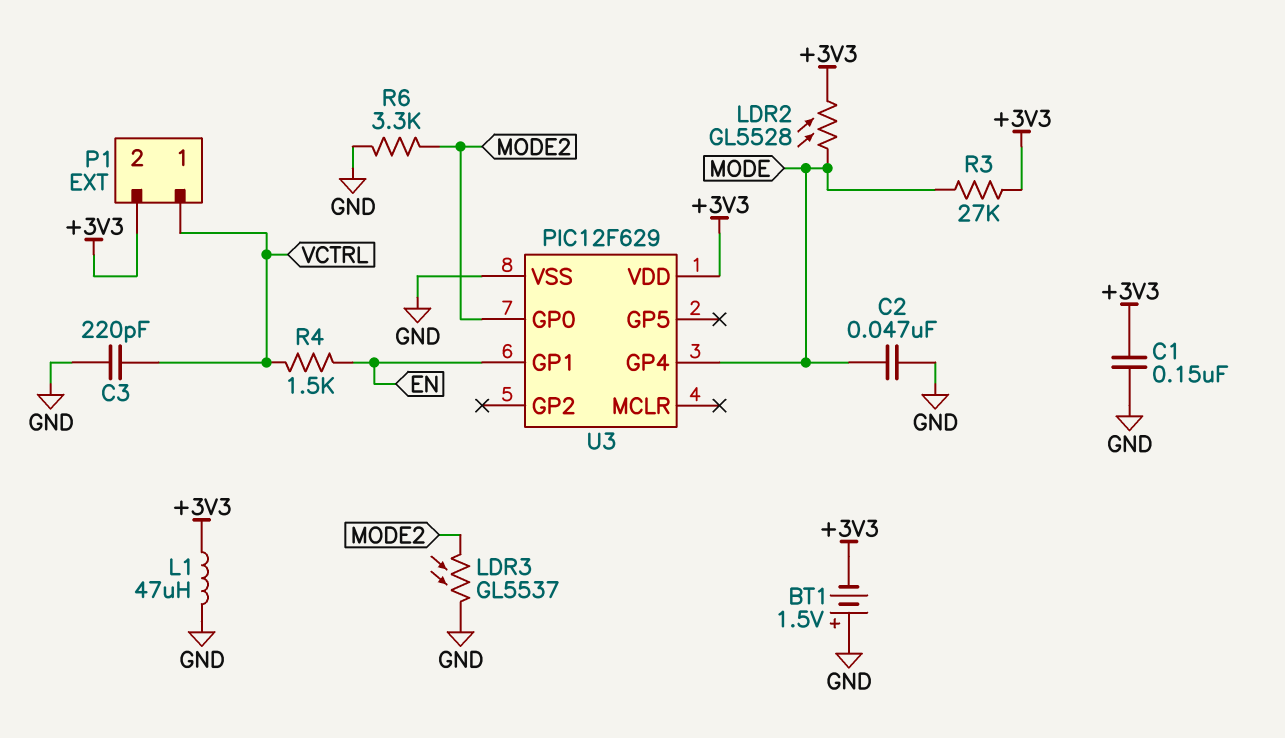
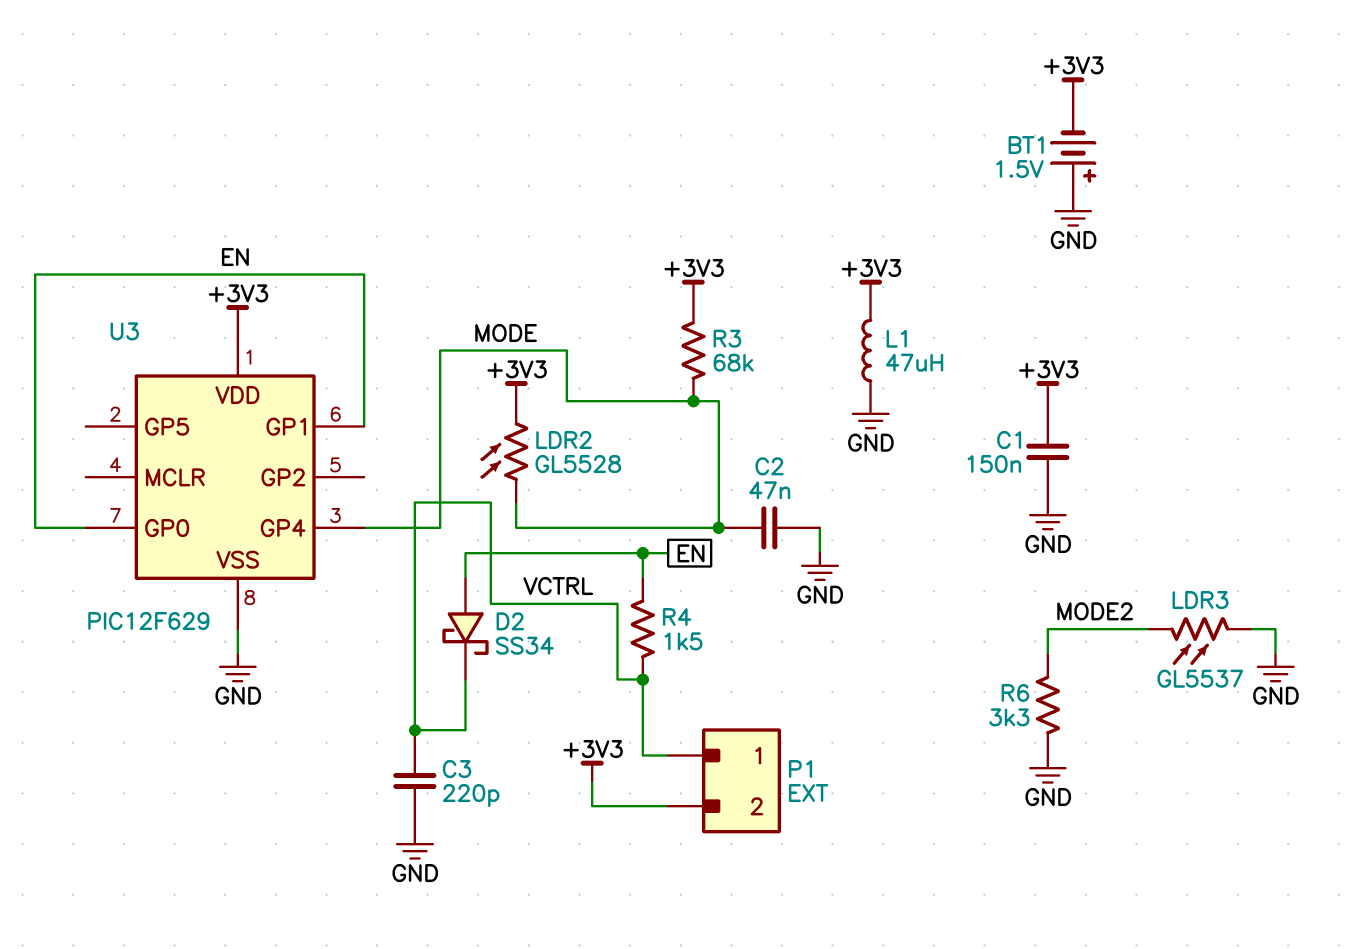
D2: none -> schottky SS34 (A EN, K VCTRL)
R3: 27k (+3V3, MODE) -> 68k (+3V3, MODE)
U3 pin GP0: MODE2 -> EN

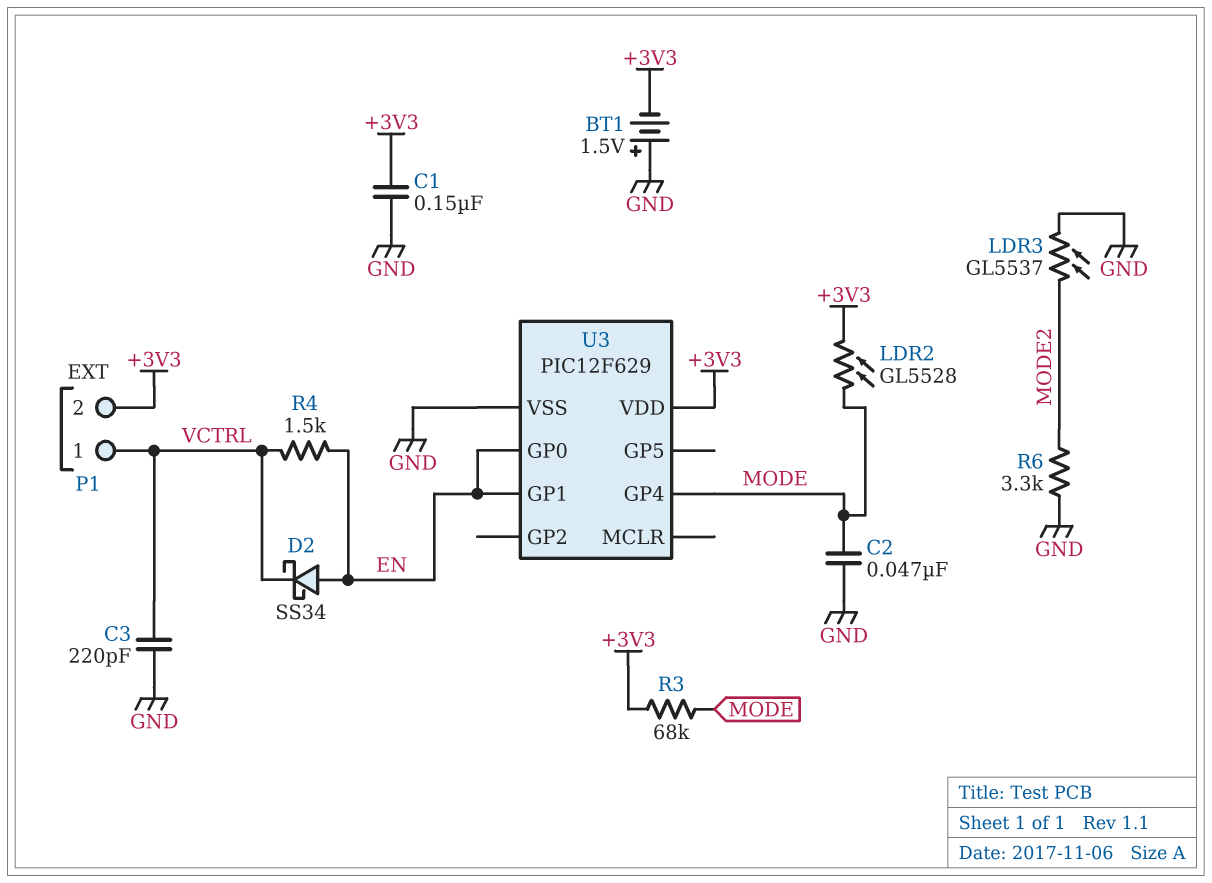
L1: 47uH (+3V3, GND) -> none

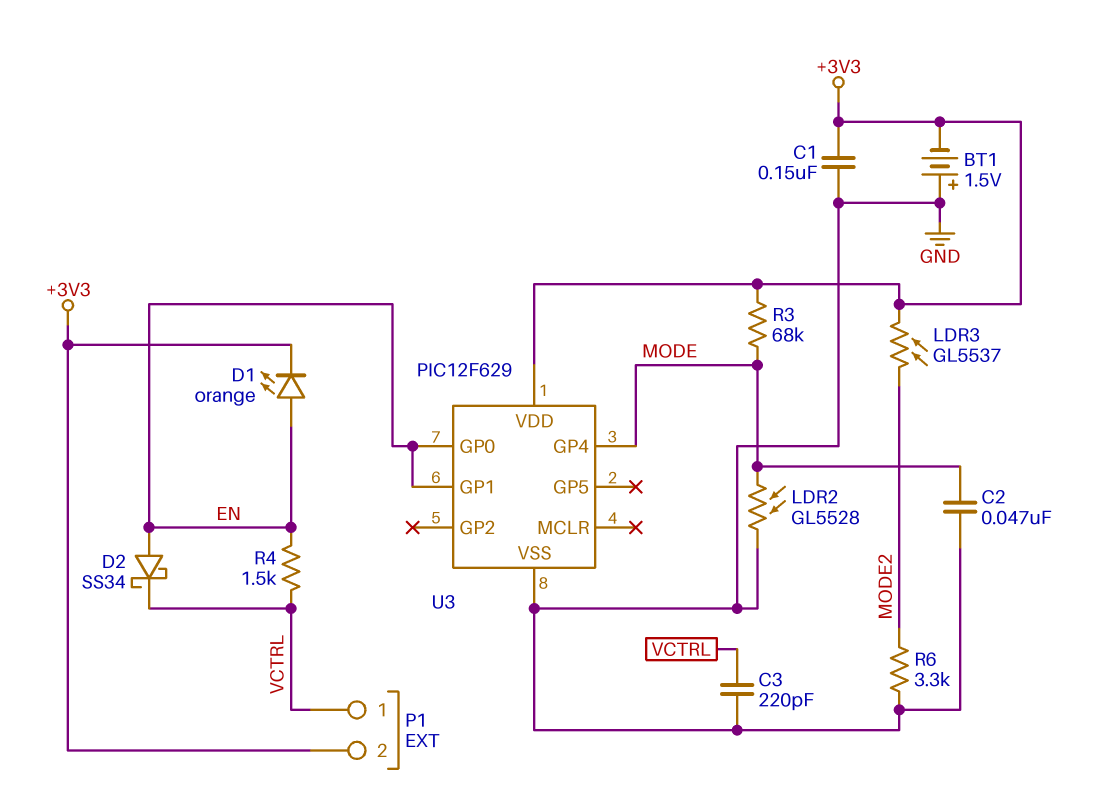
D1: none -> LED orange (A EN, K +3V3)
LDR2: GL5528 (+3V3, MODE) -> GL5528 (GND, MODE)
LDR3: GL5537 (GND, MODE2) -> GL5537 (+3V3, MODE2)

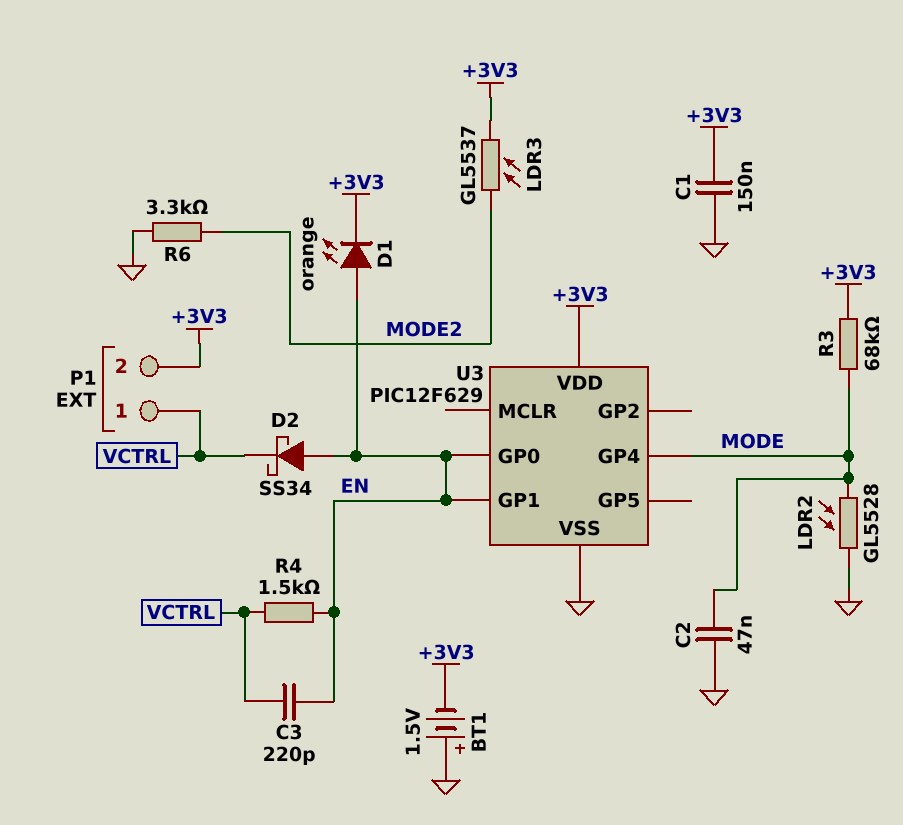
C3: 220pF (GND, VCTRL) -> 220pF (EN, VCTRL)

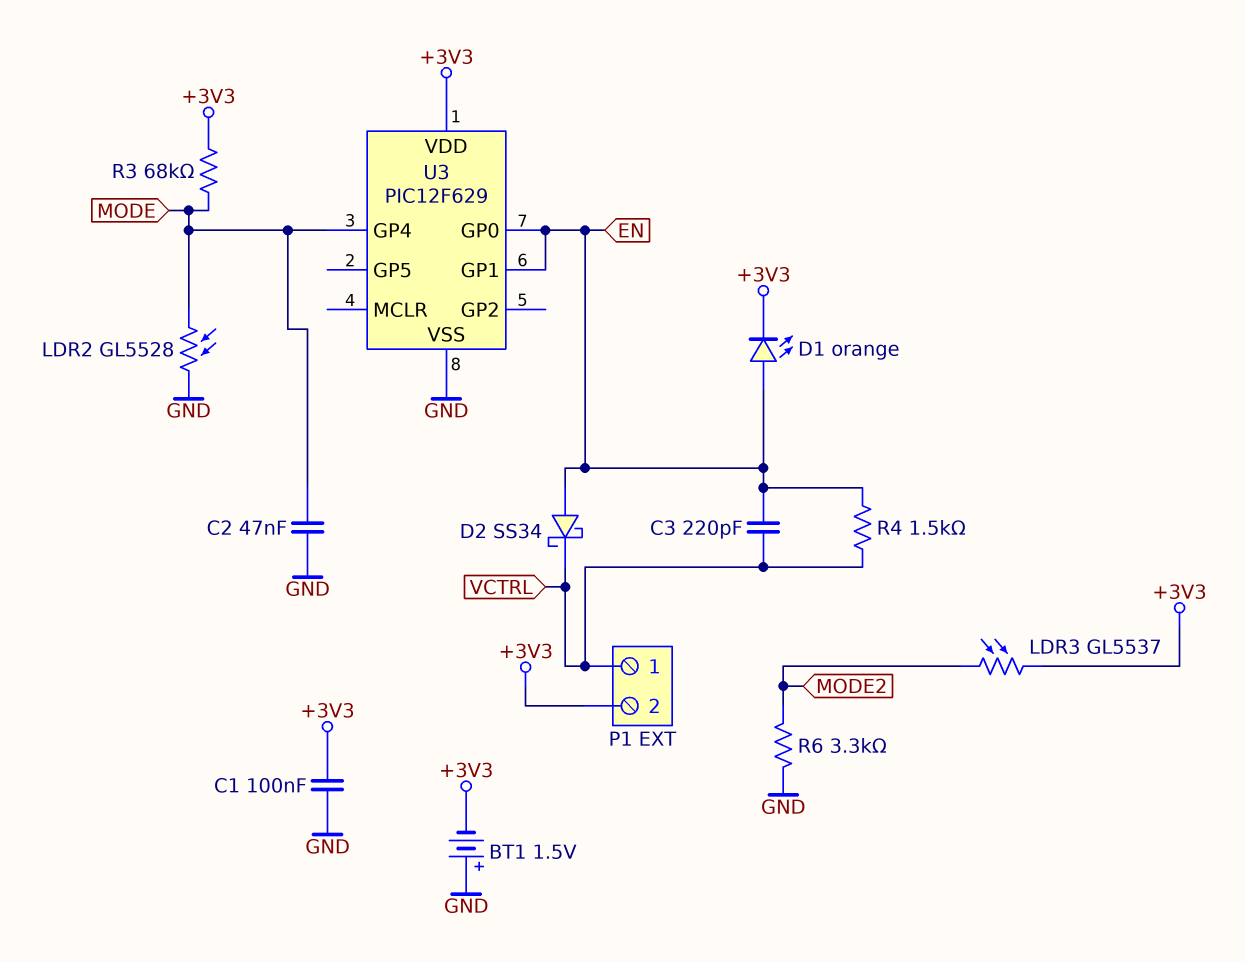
C1: 150nF (+3V3, GND) -> 100nF (+3V3, GND)

